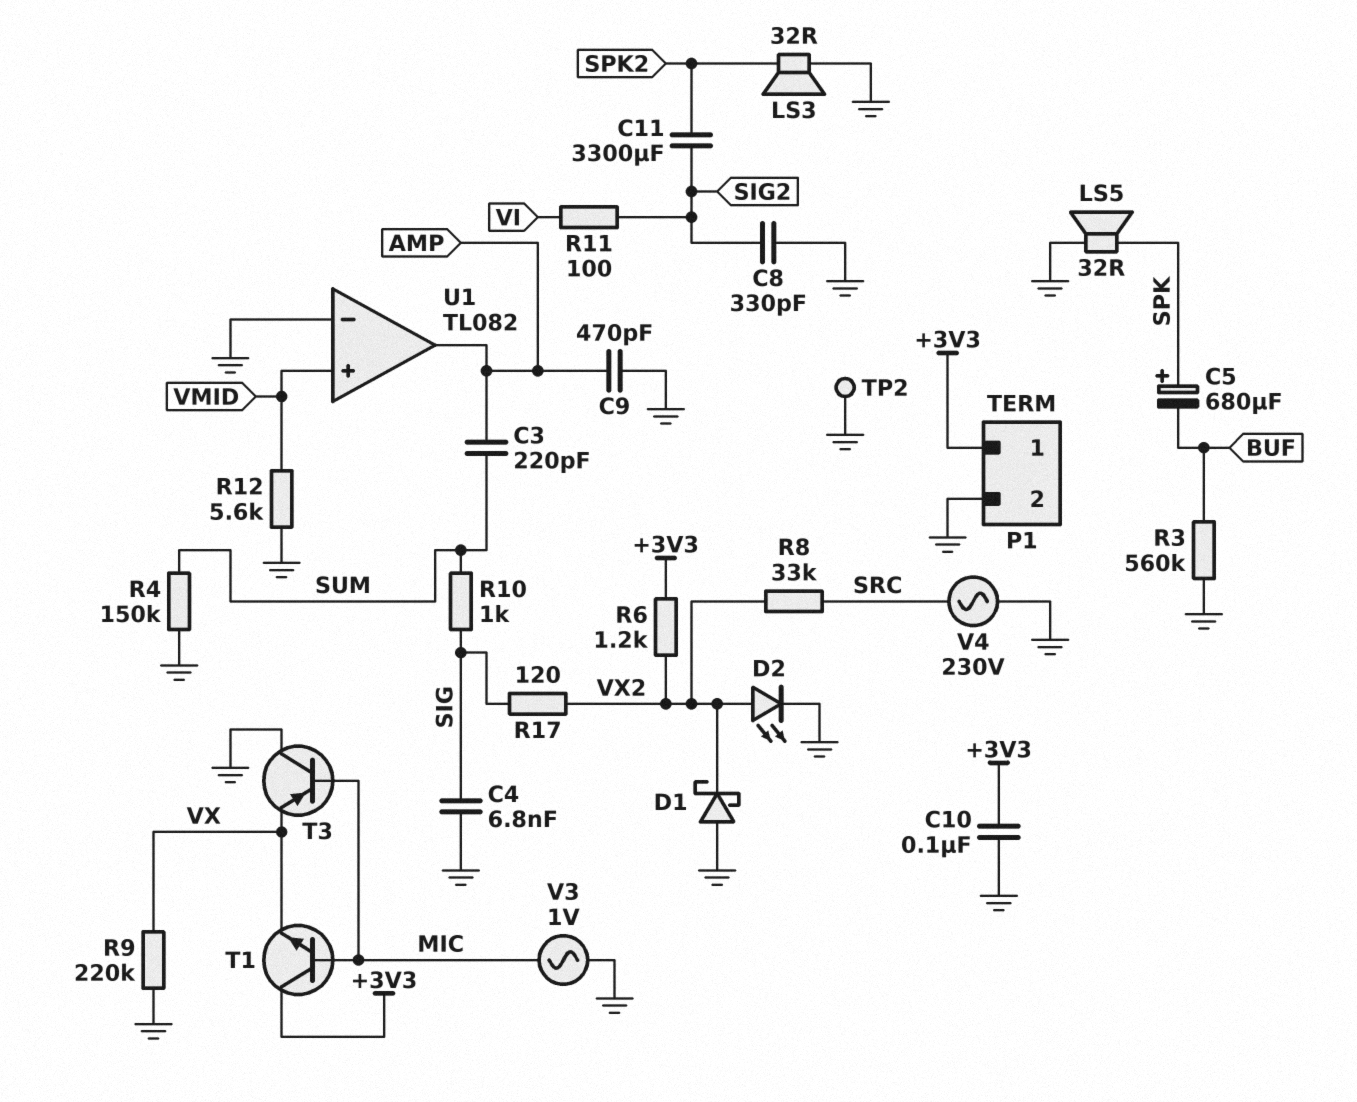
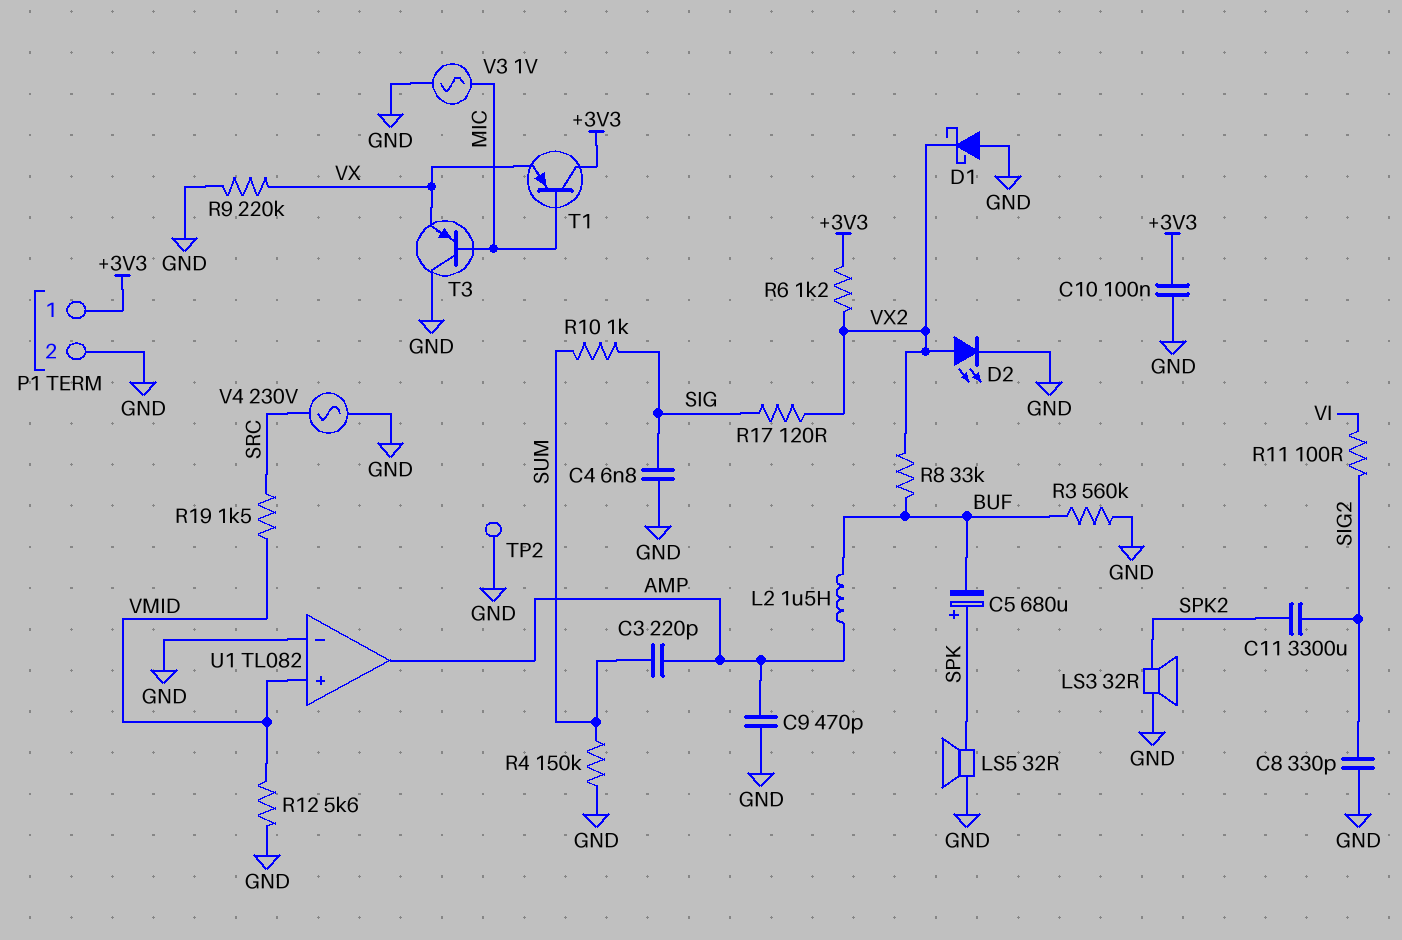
L2: none -> 1.5uH (AMP, BUF)
R8: 33k (SRC, VX2) -> 33k (BUF, VX2)
R19: none -> 1.5k (SRC, VMID)
T1: NPN (B MIC, C +3V3, E VX) -> PNP (B MIC, C +3V3, E VX)

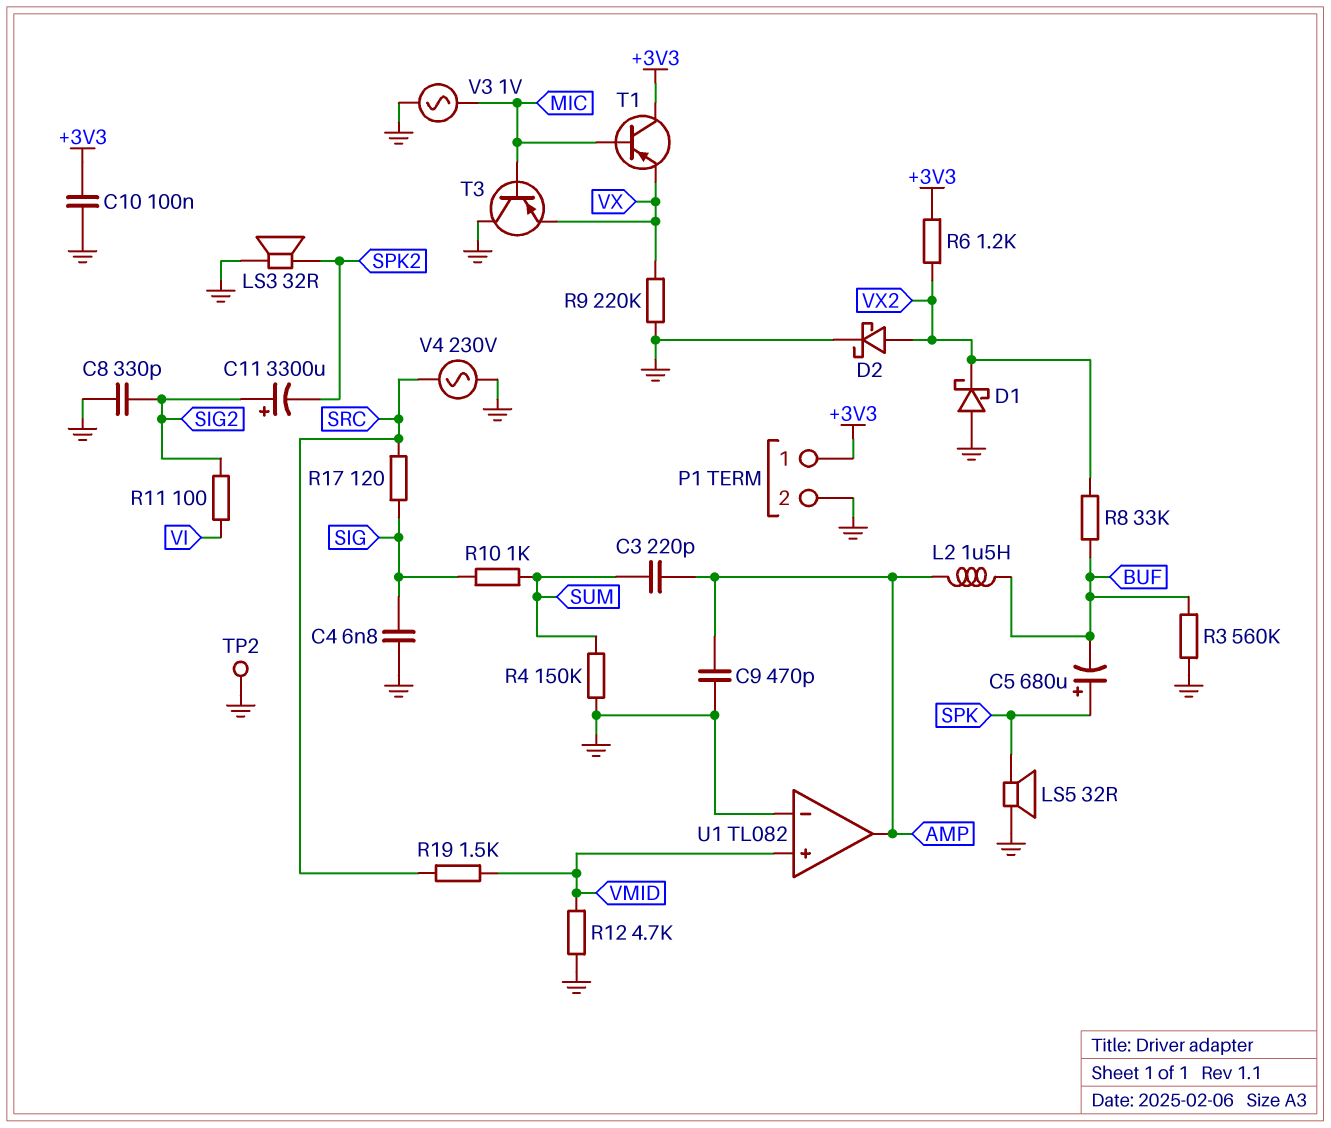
C11: 3300uF (SIG2, SPK2) -> 3300uF (plus SIG2, minus SPK2)
D2: LED (A VX2, K GND) -> schottky (A VX2, K GND)
R12: 5.6k (GND, VMID) -> 4.7k (GND, VMID)
R17: 120 (SIG, VX2) -> 120 (SIG, SRC)

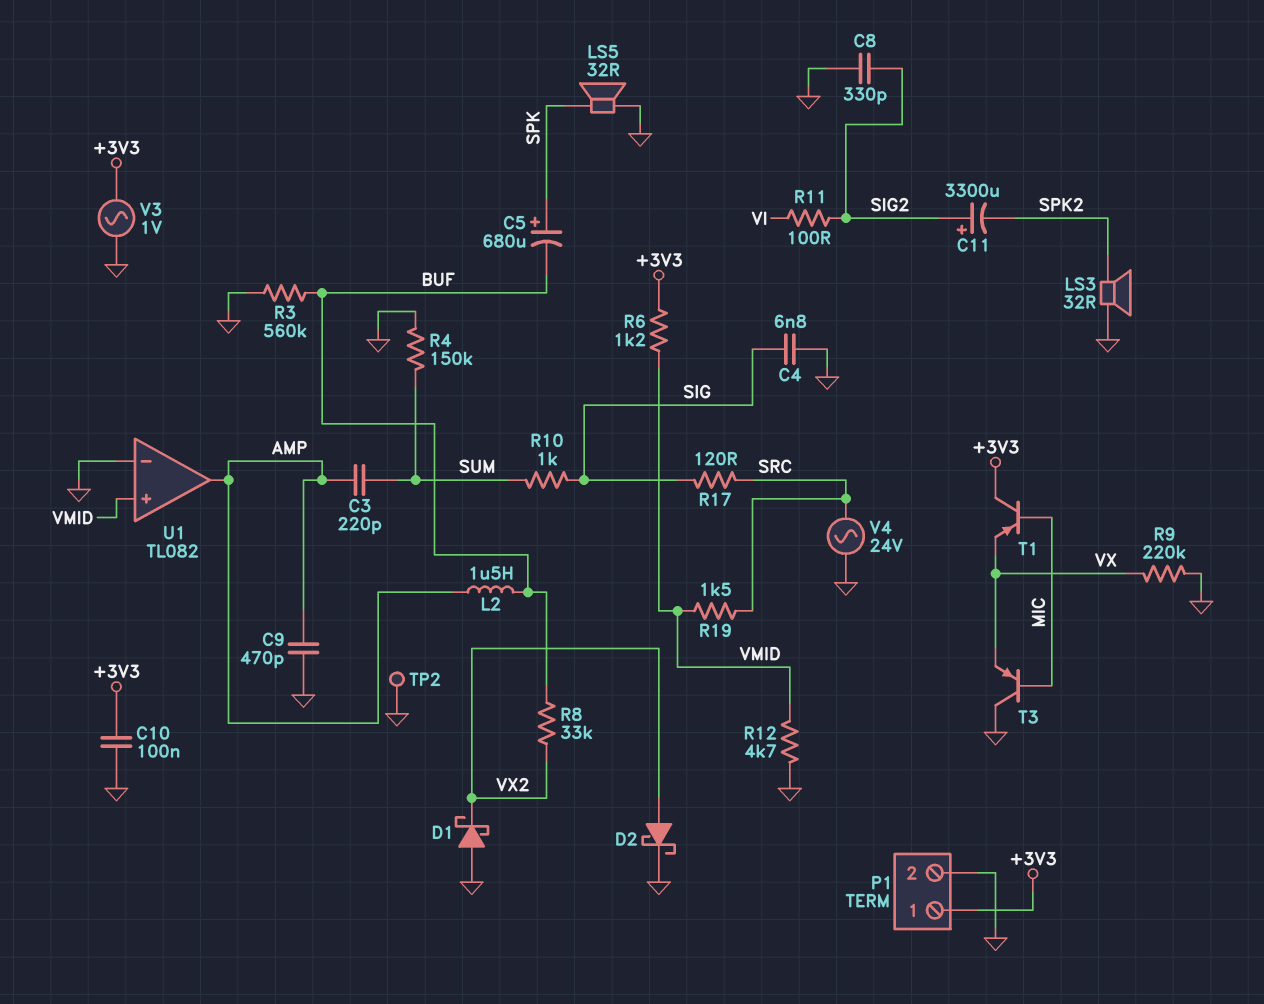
R6: 1.2k (+3V3, VX2) -> 1.2k (+3V3, VMID)
V3: AC 1V (GND, MIC) -> AC 1V (+3V3, GND)
V4: AC 230V (GND, SRC) -> AC 24V (GND, SRC)

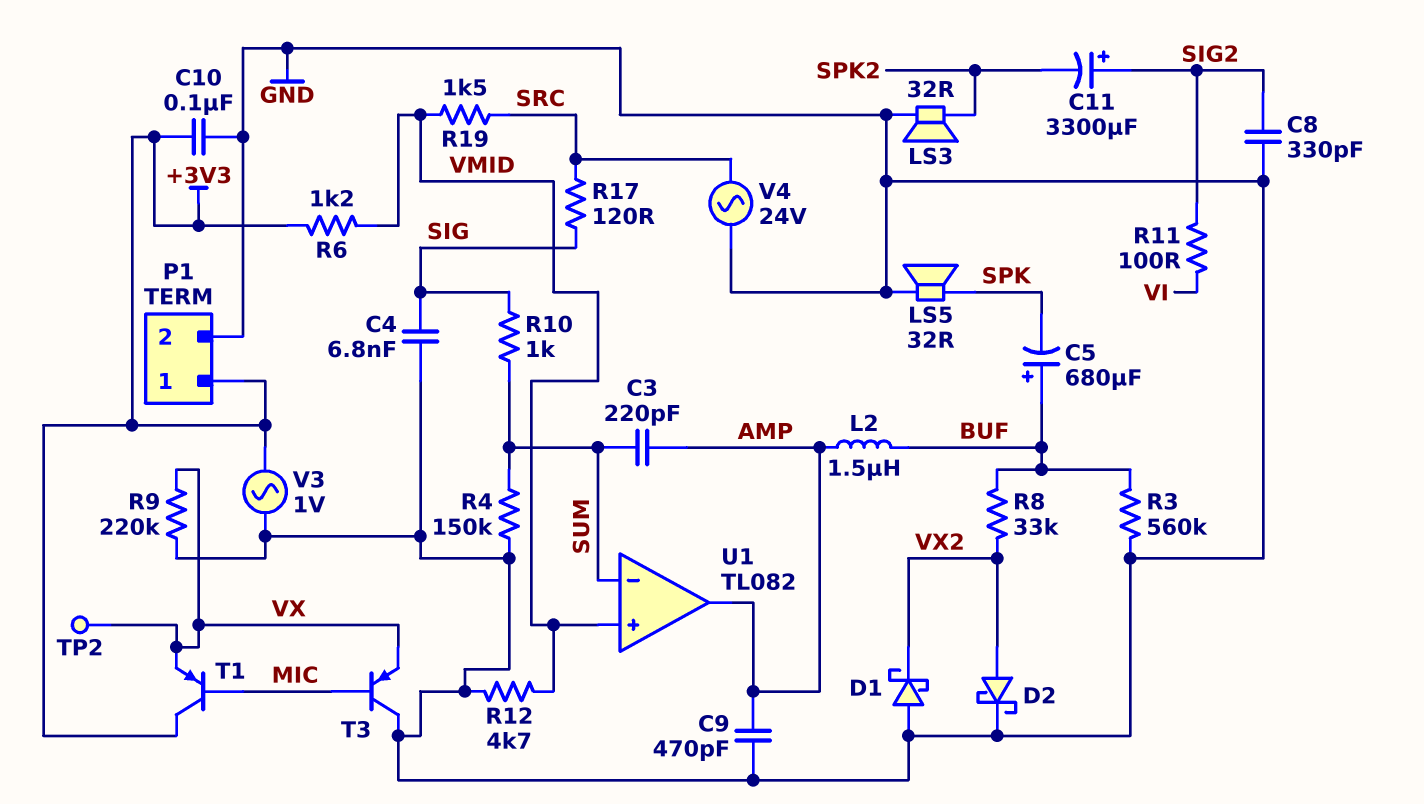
C5: 680uF (plus SPK, minus BUF) -> 680uF (plus BUF, minus SPK)
TP2: test point (GND) -> test point (VX)
U1 pin in-: GND -> SUM

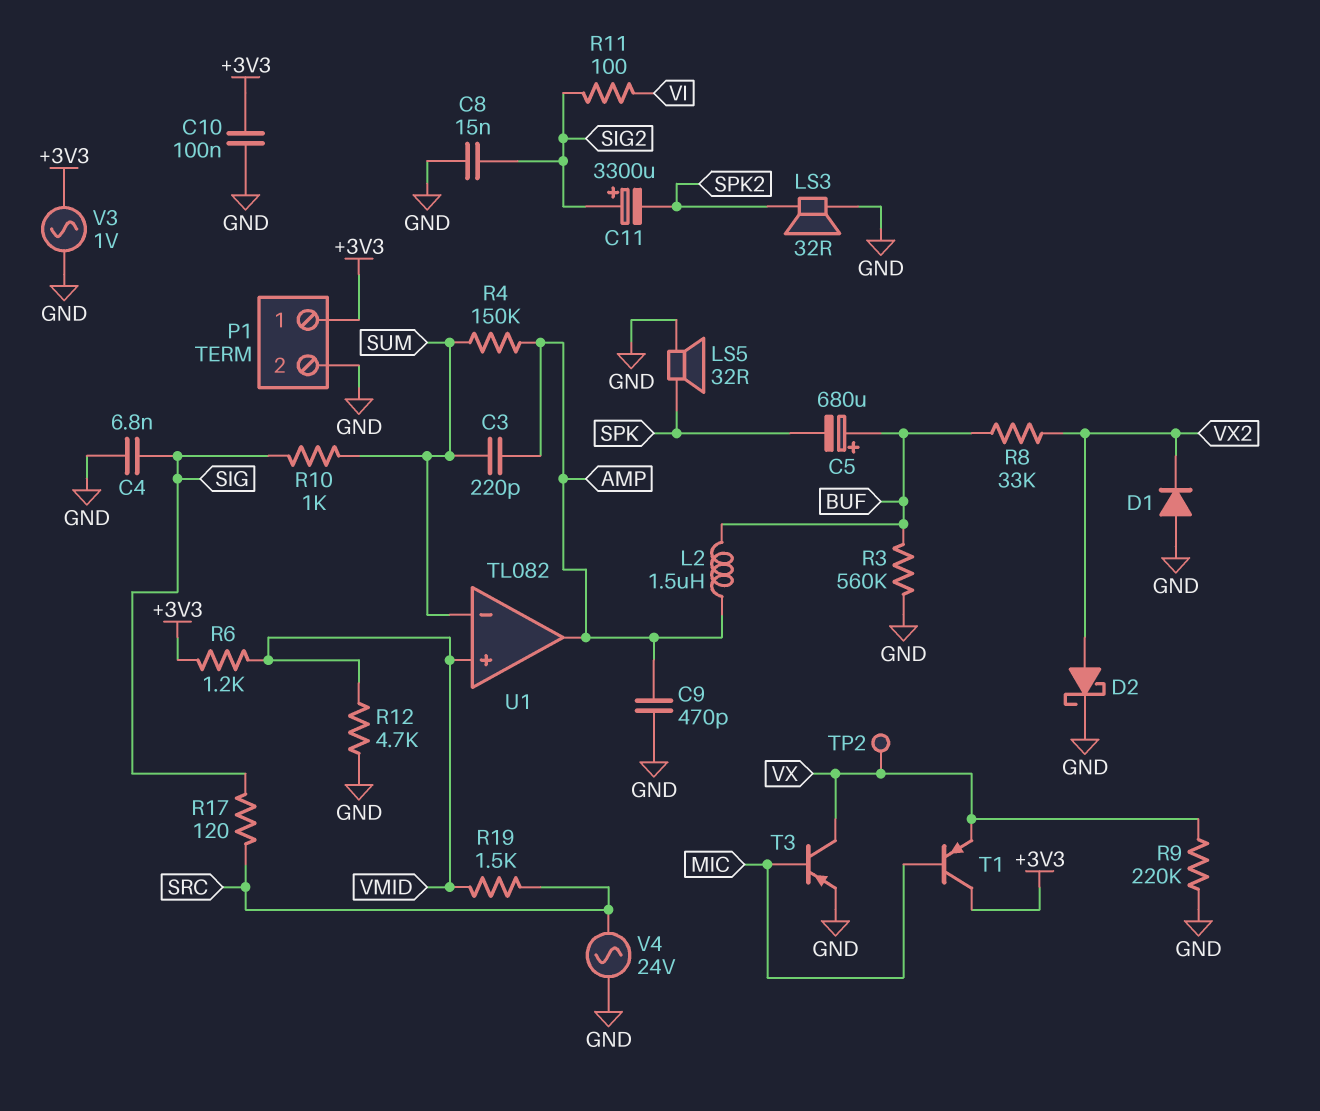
C8: 330pF (GND, SIG2) -> 15nF (GND, SIG2)
D1: schottky (A GND, K VX2) -> diode (A GND, K VX2)
R4: 150k (GND, SUM) -> 150k (AMP, SUM)
T3: PNP (B MIC, C GND, E VX) -> PNP (B MIC, C VX, E GND)

